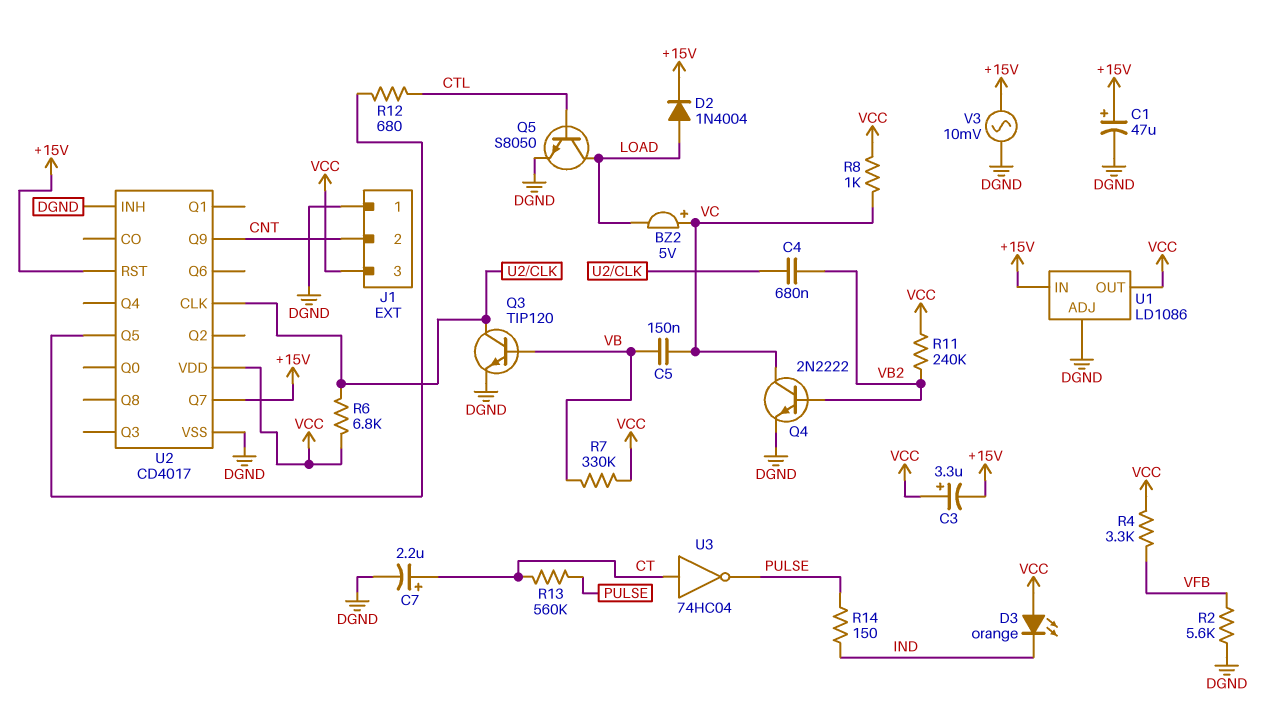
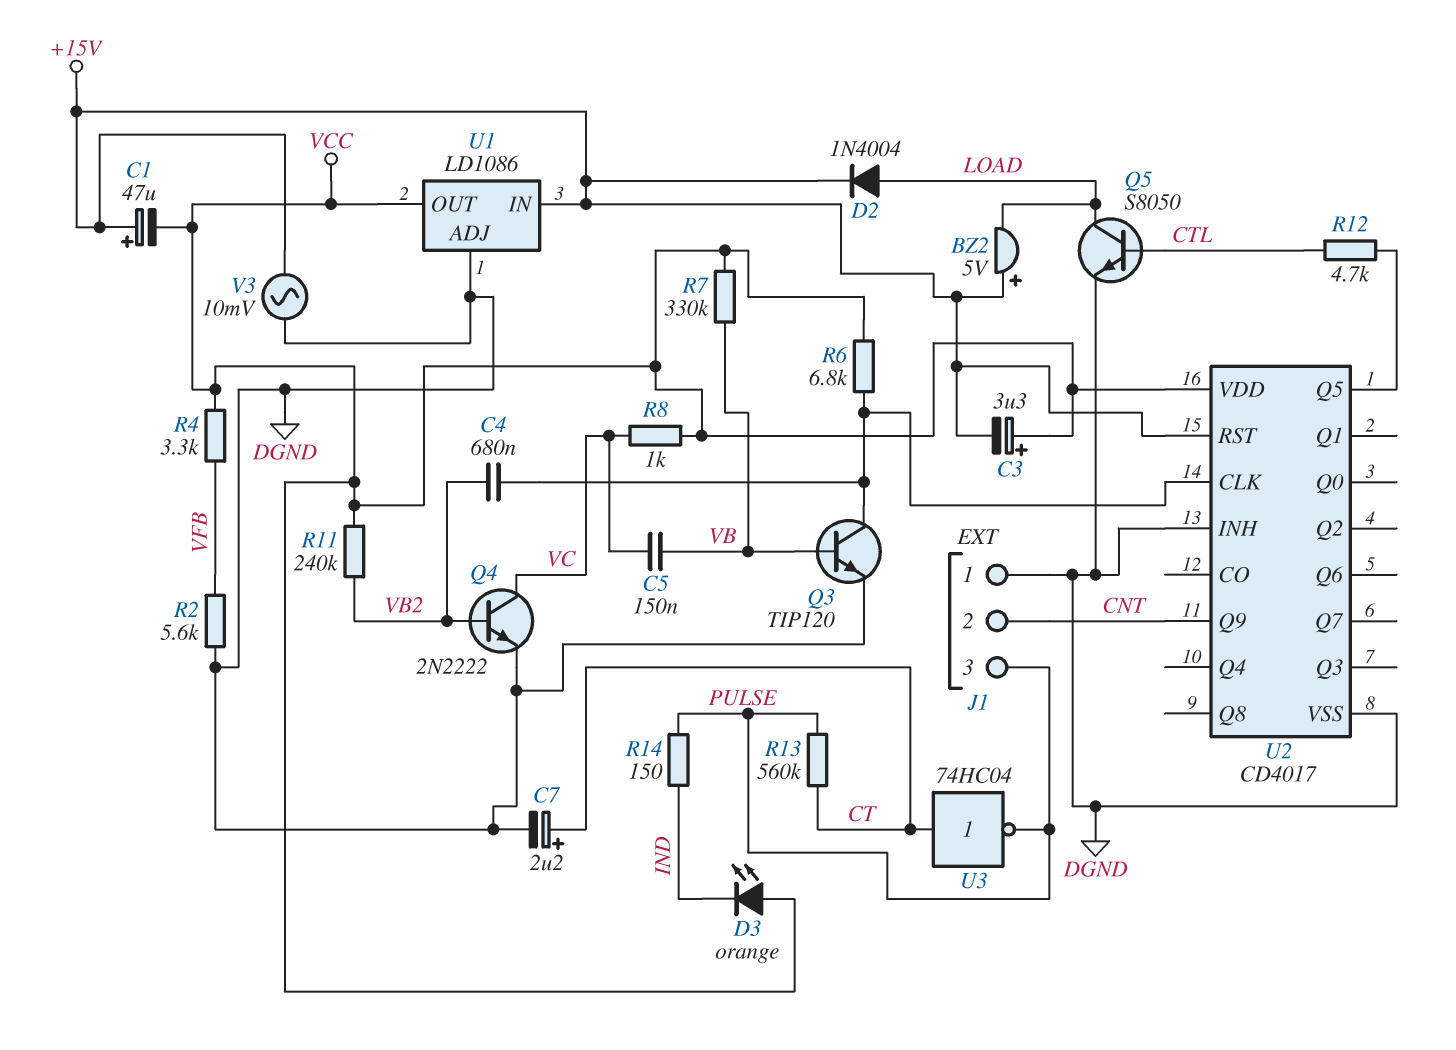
BZ2: buzzer 5V (plus VC, minus LOAD) -> buzzer 5V (plus +15V, minus LOAD)
C1: 47uF (plus +15V, minus DGND) -> 47uF (plus +15V, minus VCC)
J1 pin 3: VCC -> PULSE
R12: 680 (CTL, U2/Q5) -> 4.7k (CTL, U2/Q5)
U2 pin Q7: +15V -> none

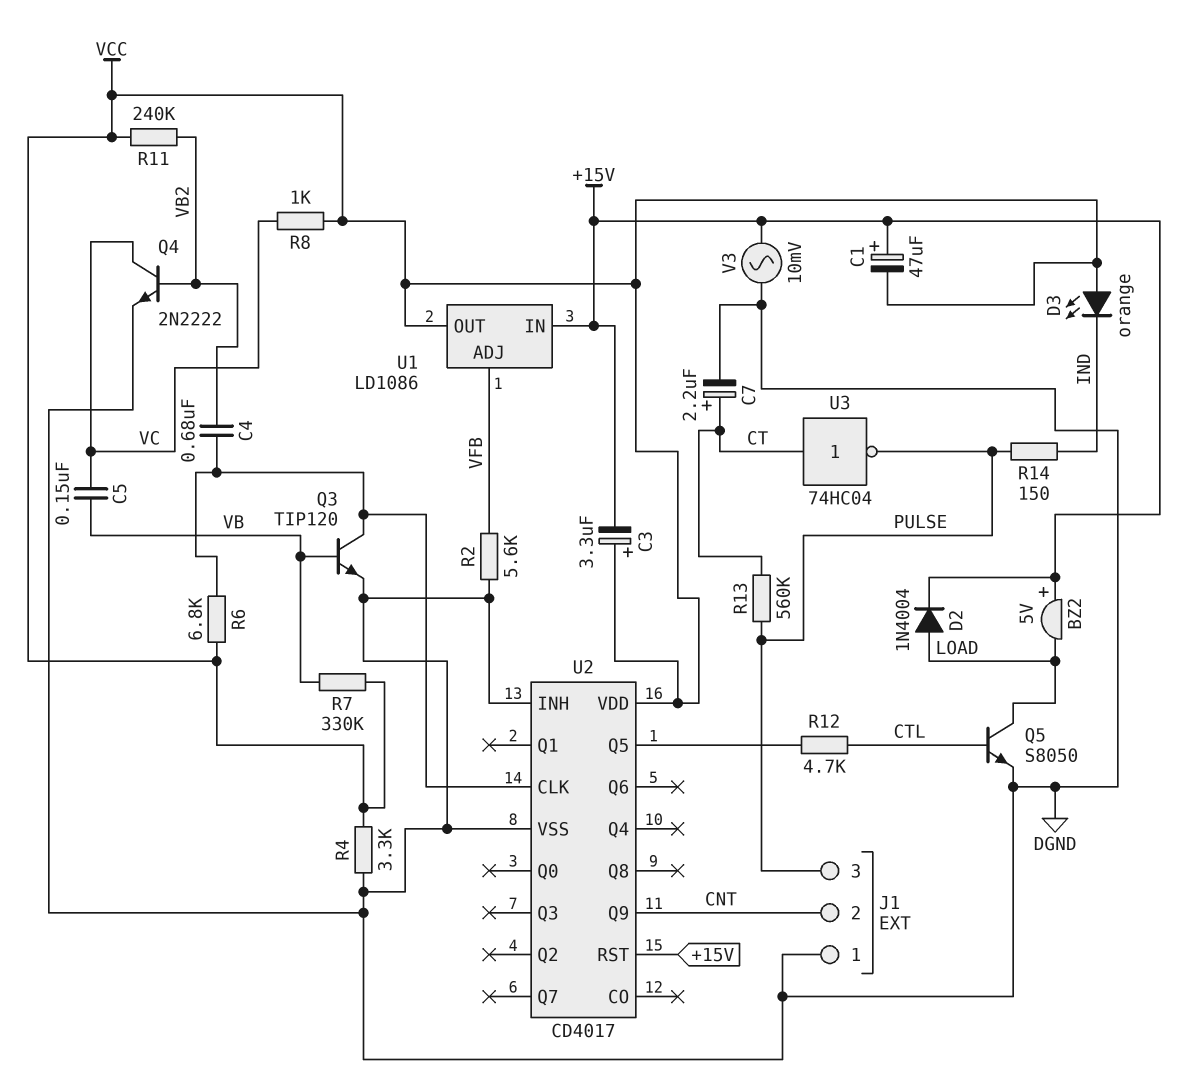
R4: 3.3k (VCC, VFB) -> 3.3k (DGND, VCC)
U1 pin ADJ: DGND -> VFB

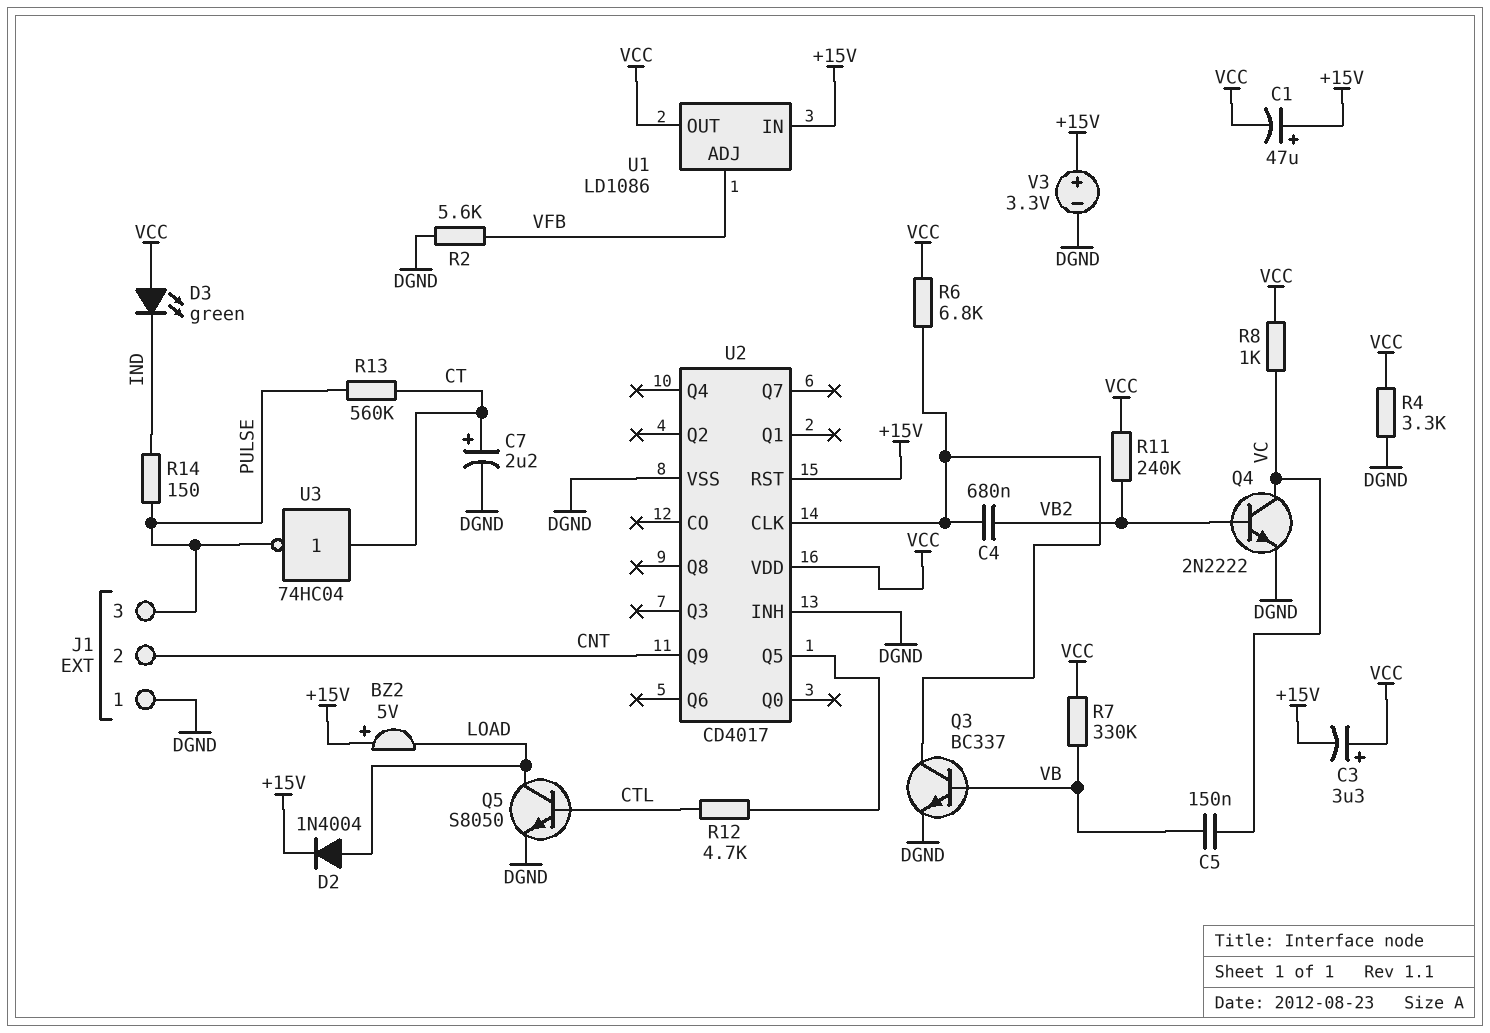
D3: LED orange (A VCC, K IND) -> LED green (A VCC, K IND)
Q3: NPN TIP120 (B VB, C U2/CLK, E DGND) -> NPN BC337 (B VB, C U2/CLK, E DGND)
V3: AC 10mV (+15V, DGND) -> 3.3V (plus +15V, minus DGND)

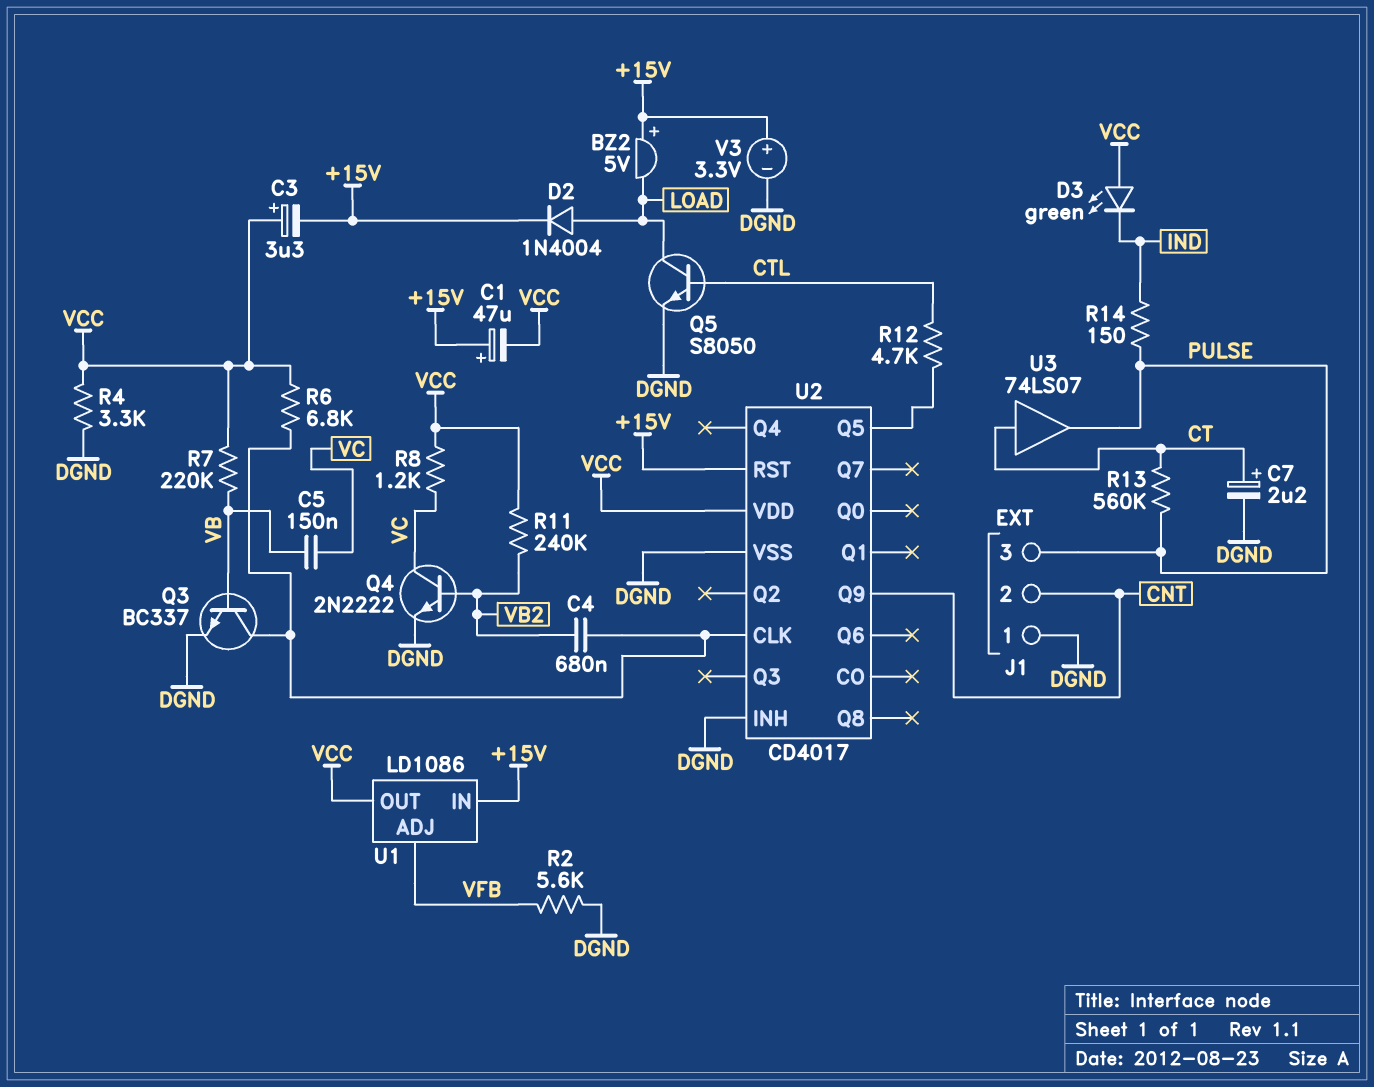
R7: 330k (VB, VCC) -> 220k (VB, VCC)
R8: 1k (VC, VCC) -> 1.2k (VC, VCC)
U3: NOT 74HC04 (in CT, out PULSE) -> buffer 74LS07 (in CT, out PULSE)

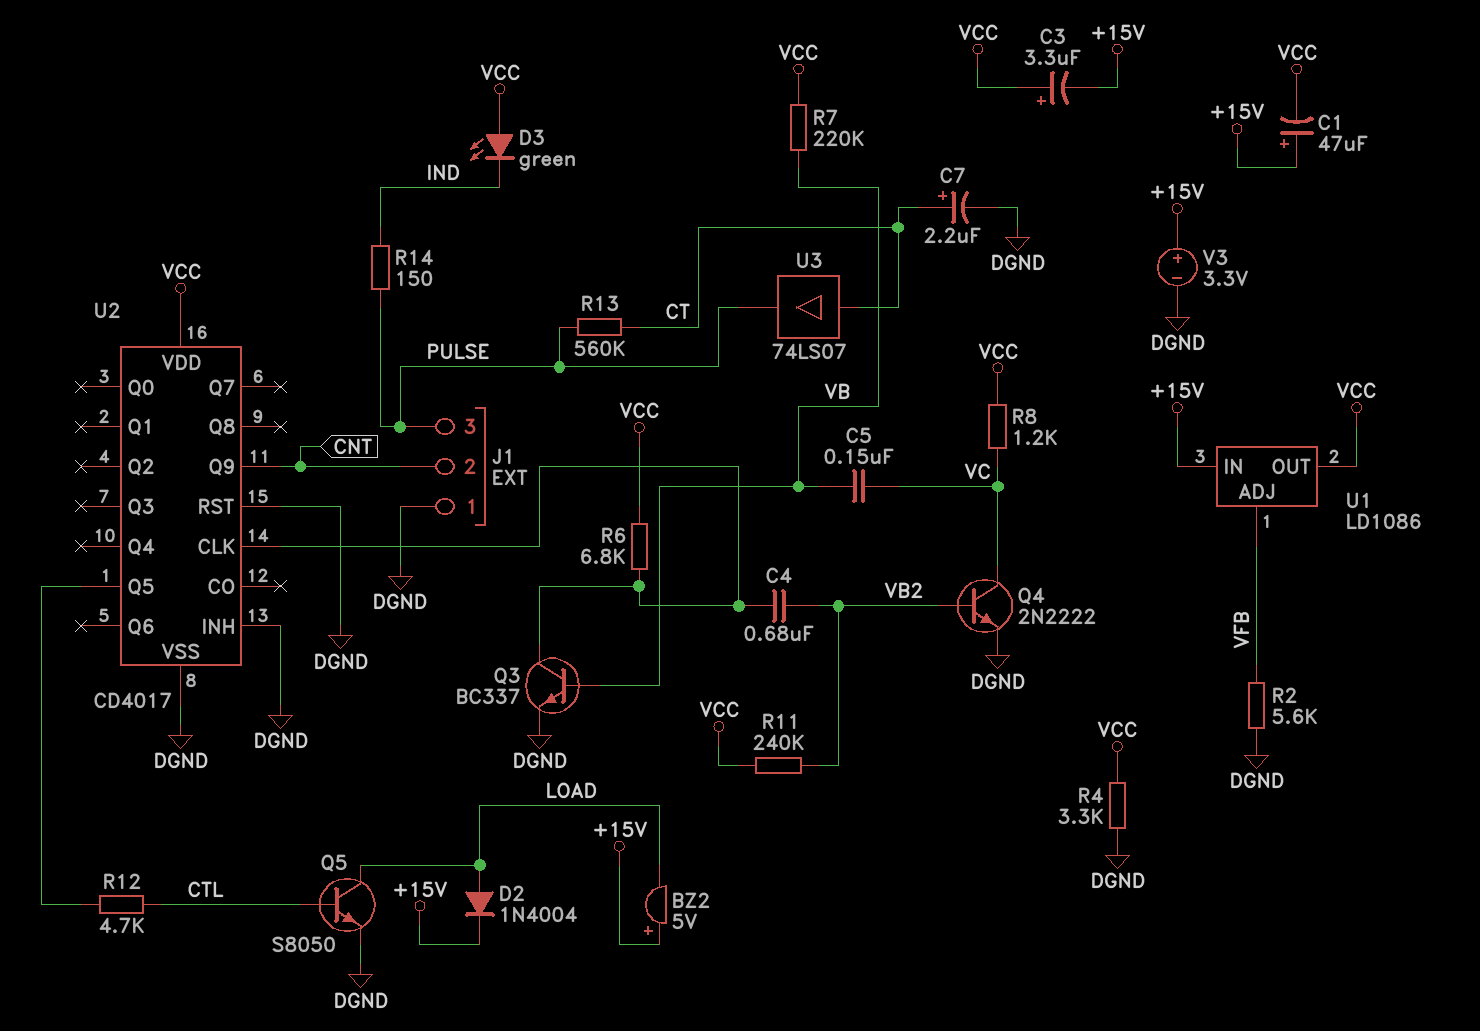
U2 pin RST: +15V -> DGND

